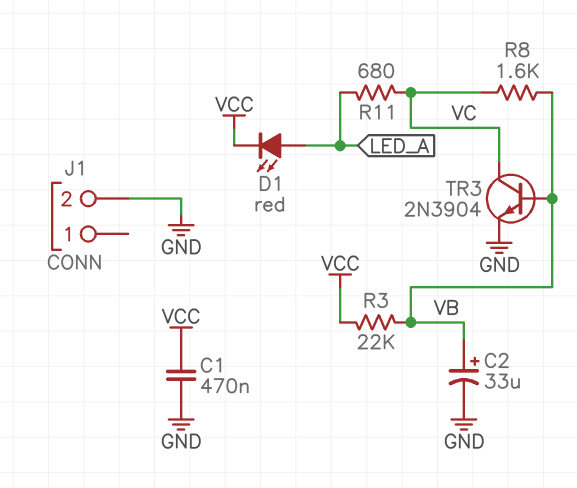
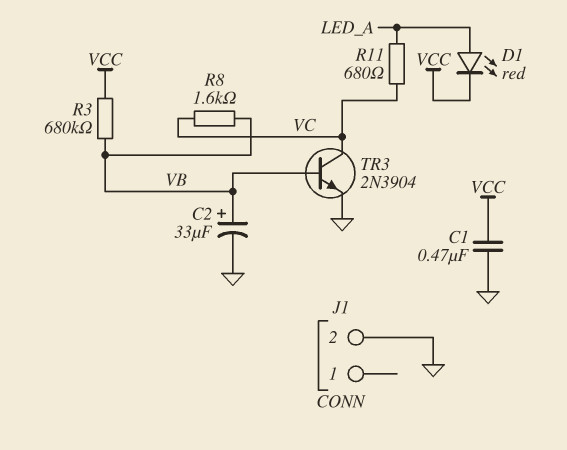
R3: 22k (VB, VCC) -> 680k (VB, VCC)

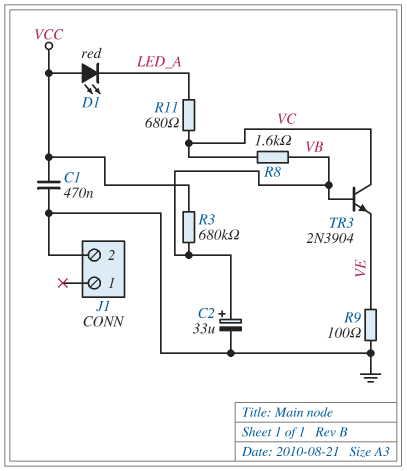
D1: LED red (A LED_A, K VCC) -> LED red (A VCC, K LED_A)
R9: none -> 100 (GND, VE)
TR3: NPN 2N3904 (B VB, C VC, E GND) -> NPN 2N3904 (B VB, C VC, E VE)

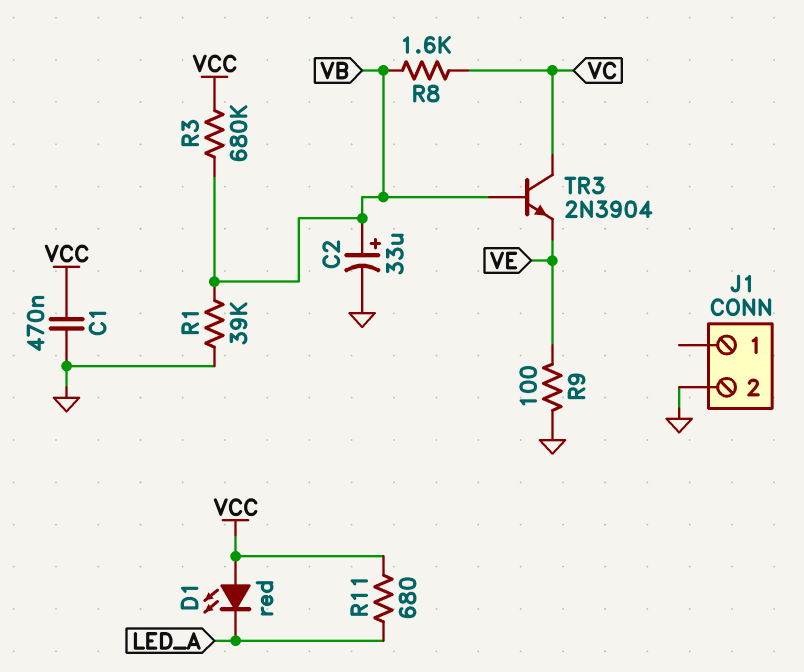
R1: none -> 39k (GND, VB)
R11: 680 (LED_A, VC) -> 680 (LED_A, VCC)

